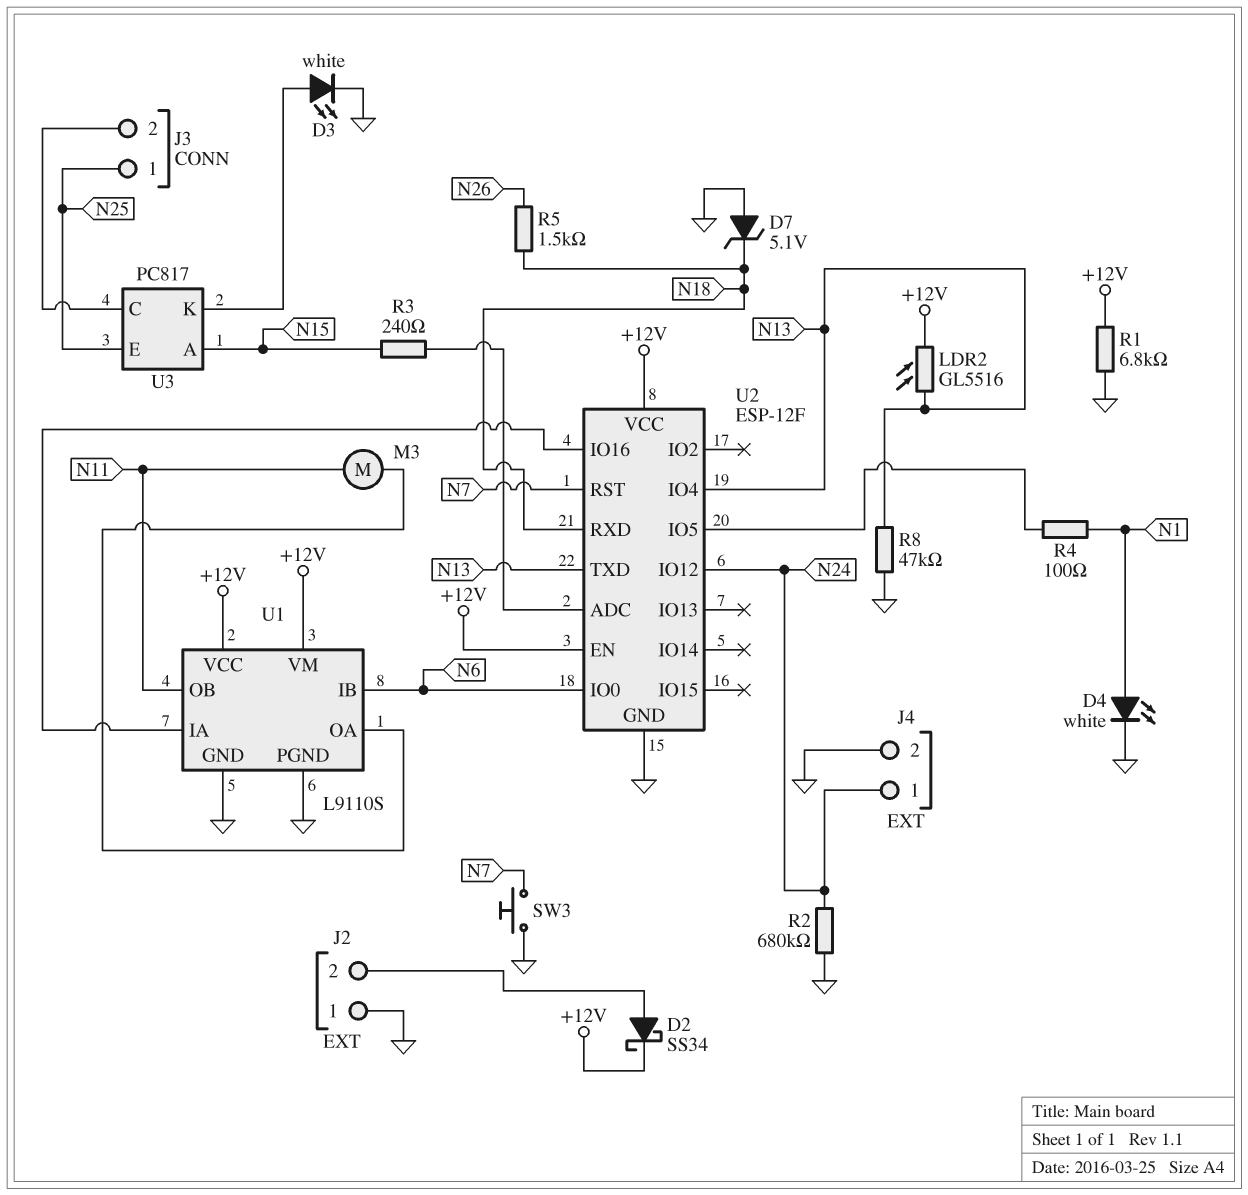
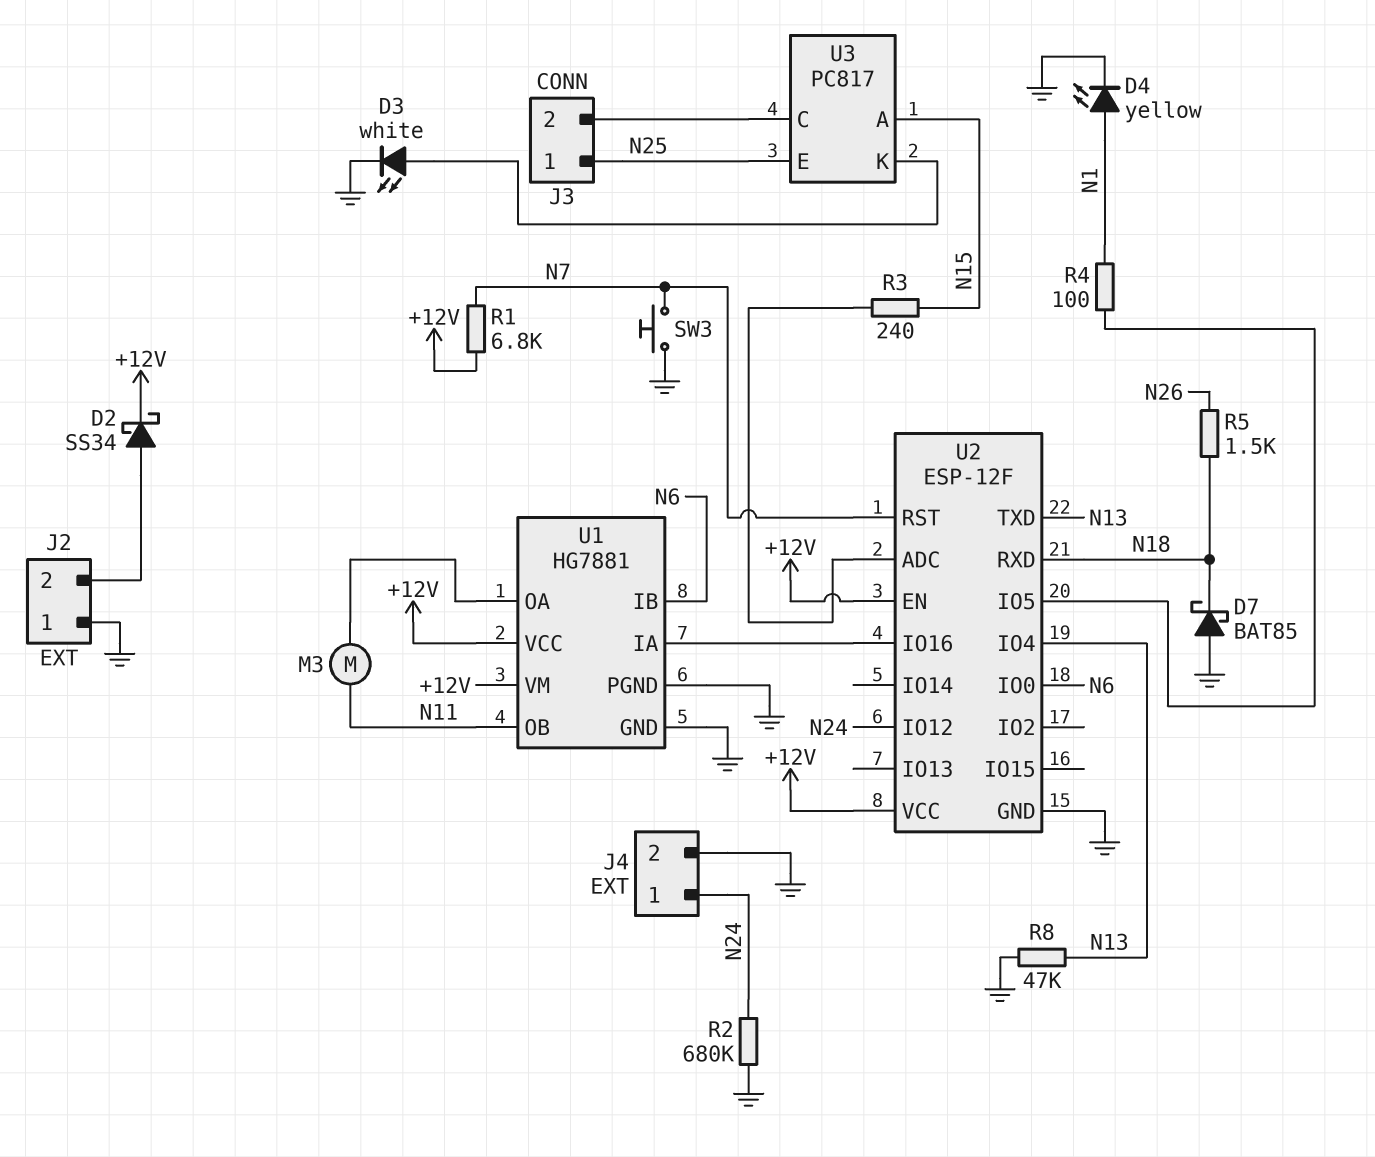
D4: LED white (A N1, K GND) -> LED yellow (A N1, K GND)
D7: zener 5.1V (A GND, K N18) -> schottky BAT85 (A GND, K N18)
LDR2: GL5516 (+12V, N13) -> none
R1: 6.8k (+12V, GND) -> 6.8k (+12V, N7)
U1: L9110S -> HG7881

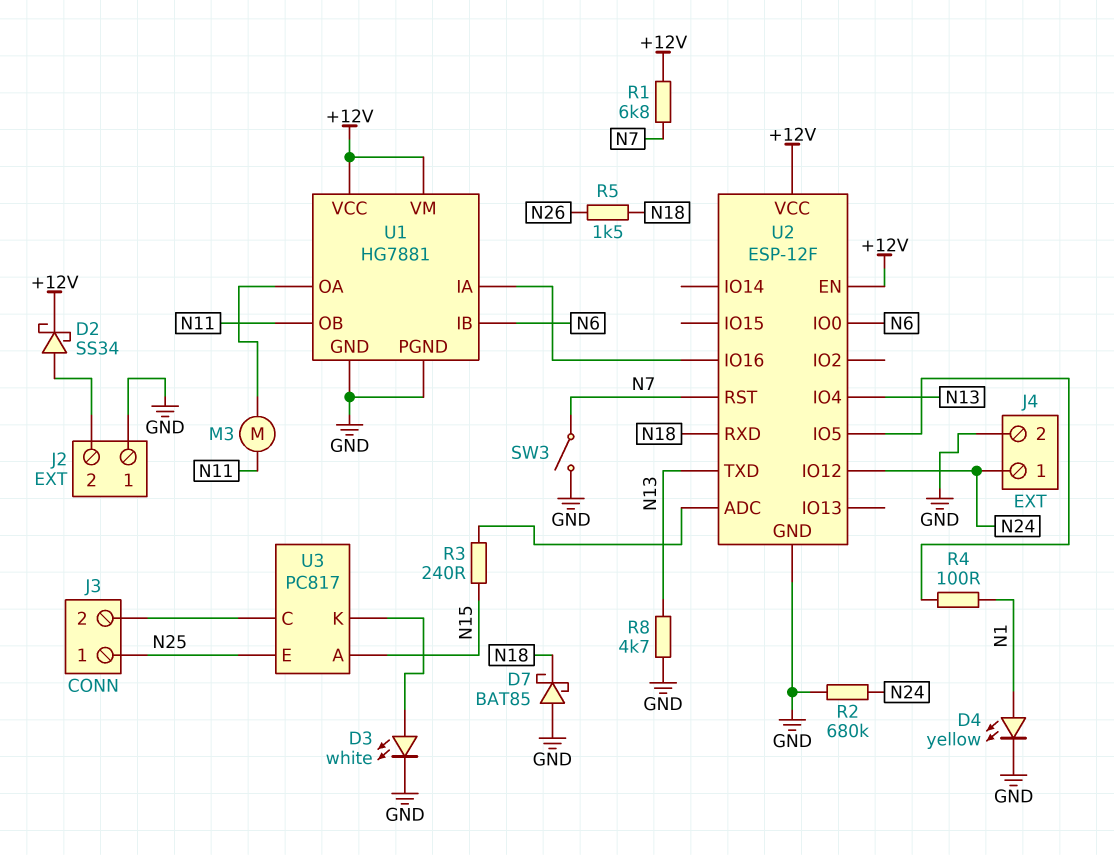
R8: 47k (GND, N13) -> 4.7k (GND, N13)
SW3: button (GND, N7) -> switch (GND, N7)

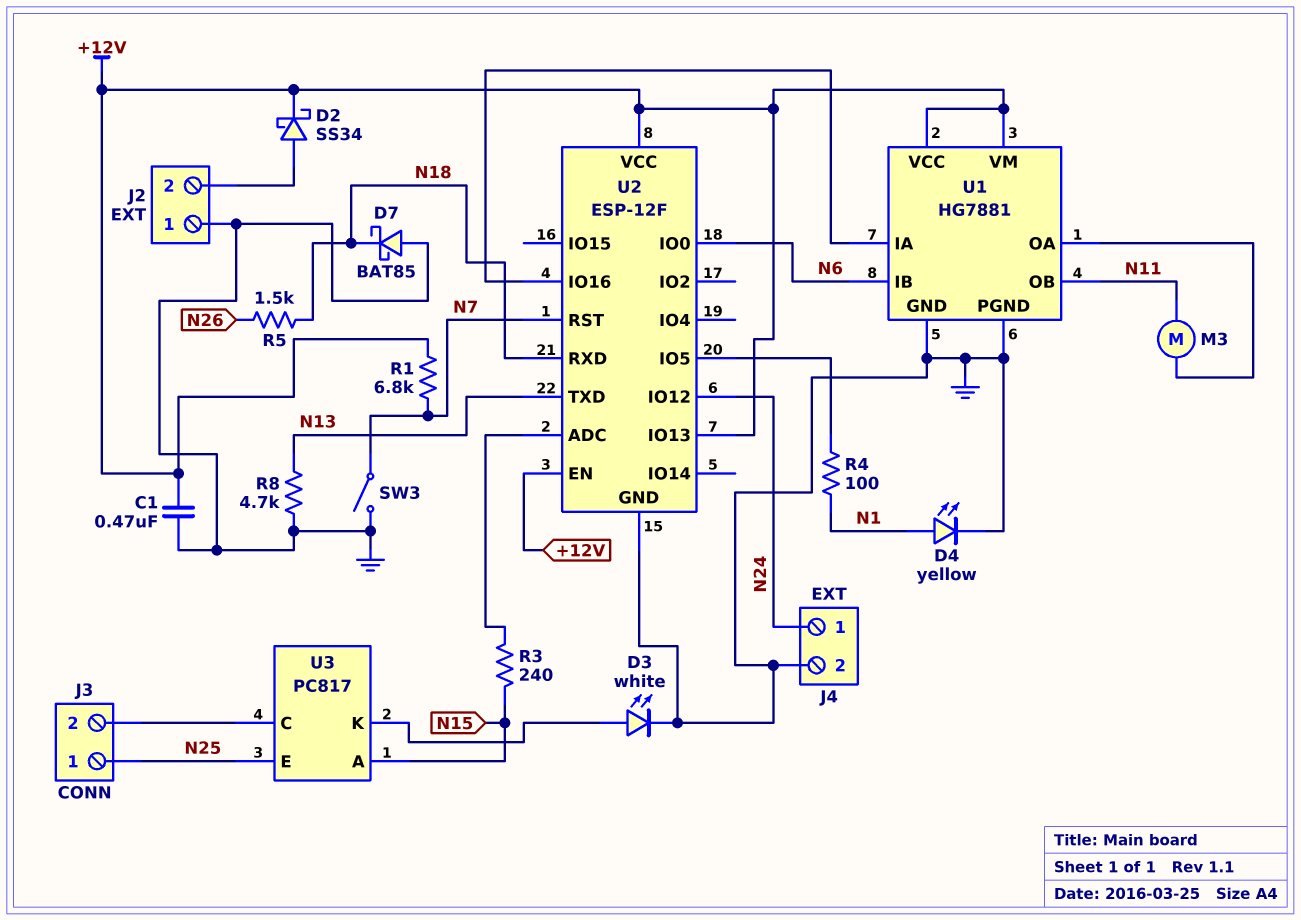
C1: none -> 470nF (+12V, GND)
R2: 680k (GND, N24) -> none
U2 pin IO4: N13 -> none
U2 pin IO13: none -> +12V

